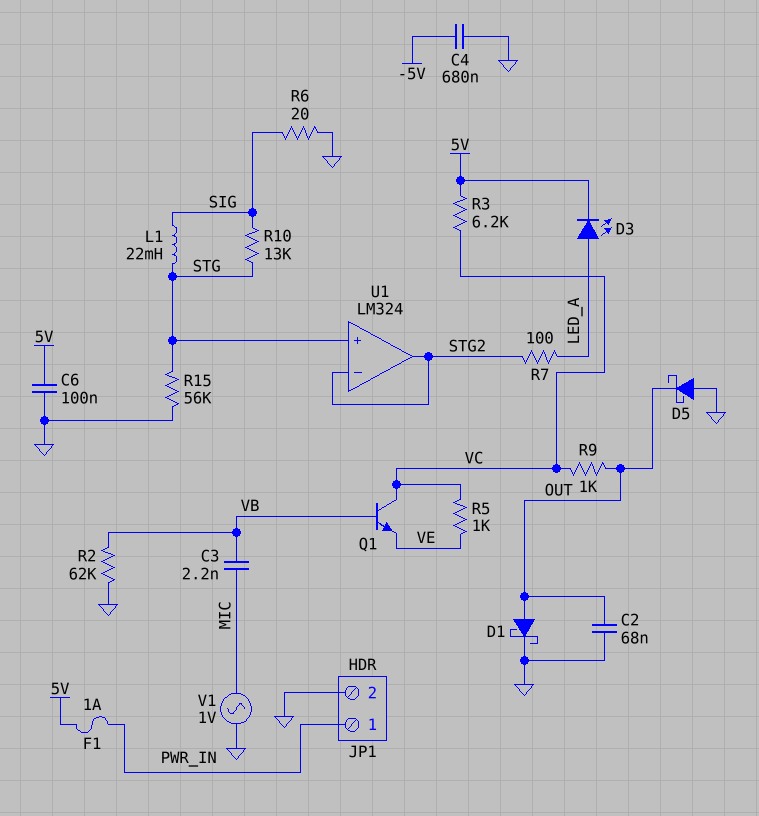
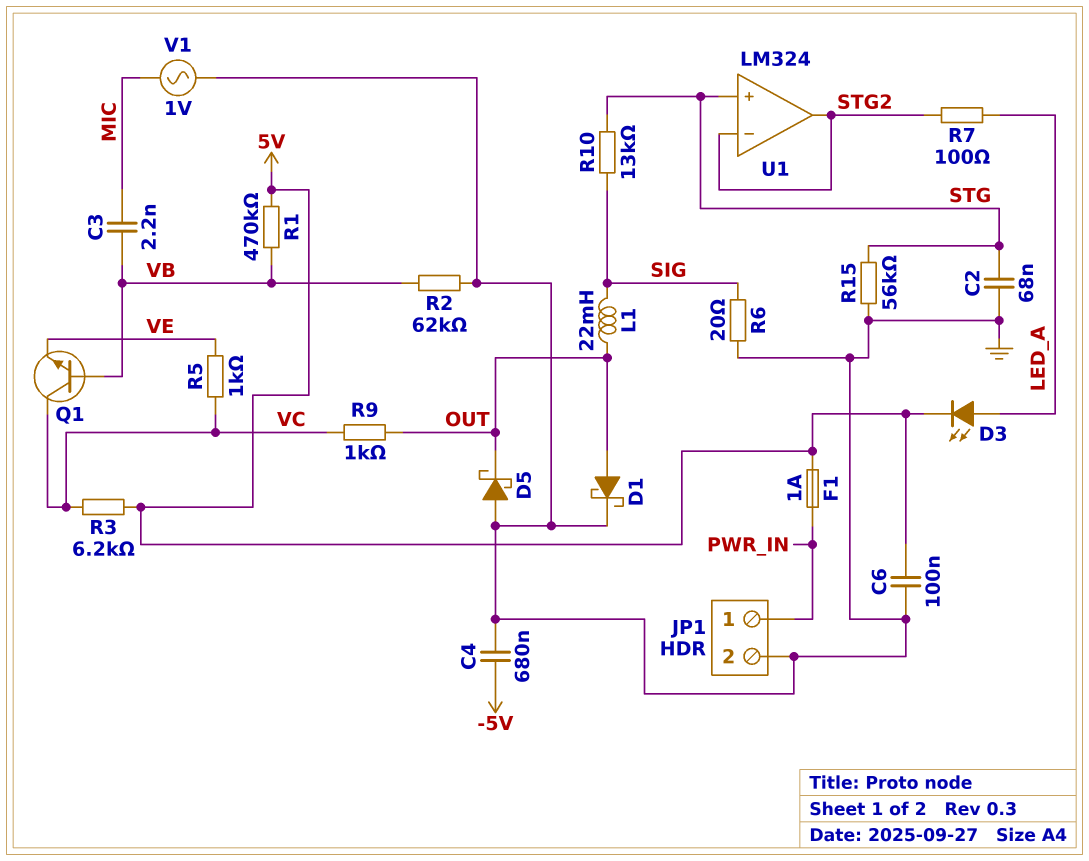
C2: 68nF (GND, OUT) -> 68nF (GND, STG)
L1: 22mH (SIG, STG) -> 22mH (OUT, SIG)
R1: none -> 470k (5V, VB)

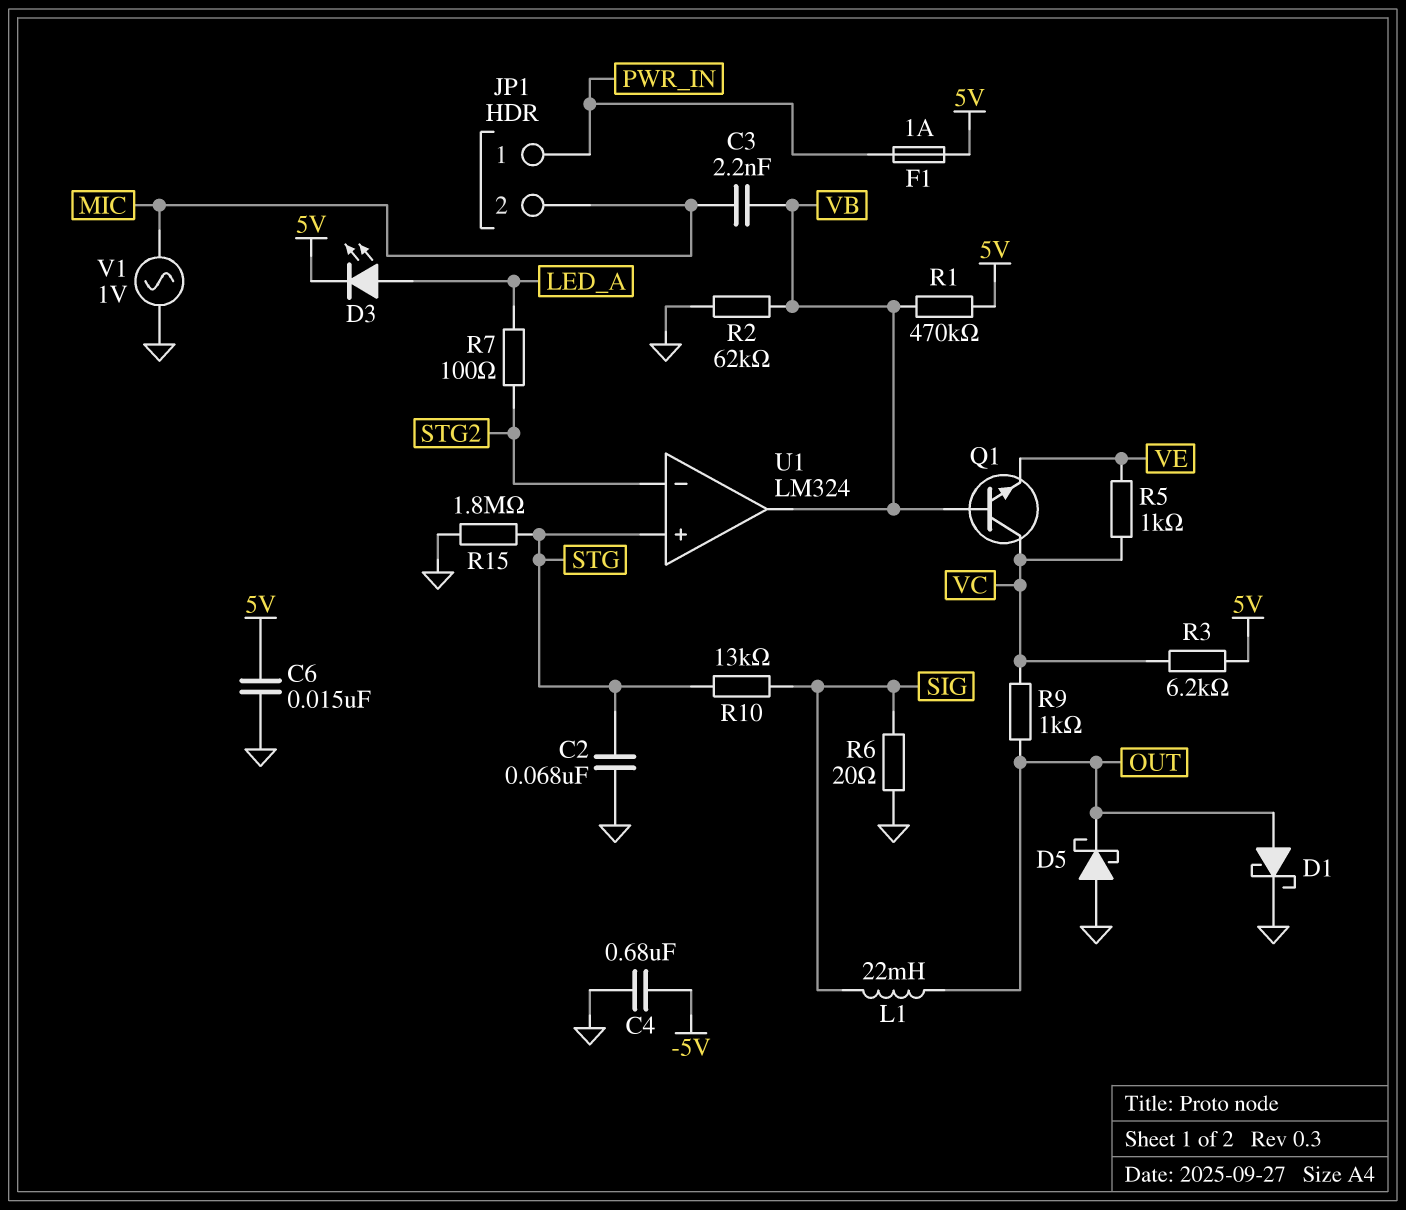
C6: 100nF (5V, GND) -> 15nF (5V, GND)
JP1 pin 2: GND -> MIC
R15: 56k (GND, STG) -> 1.8M (GND, STG)
U1 pin out: STG2 -> VB

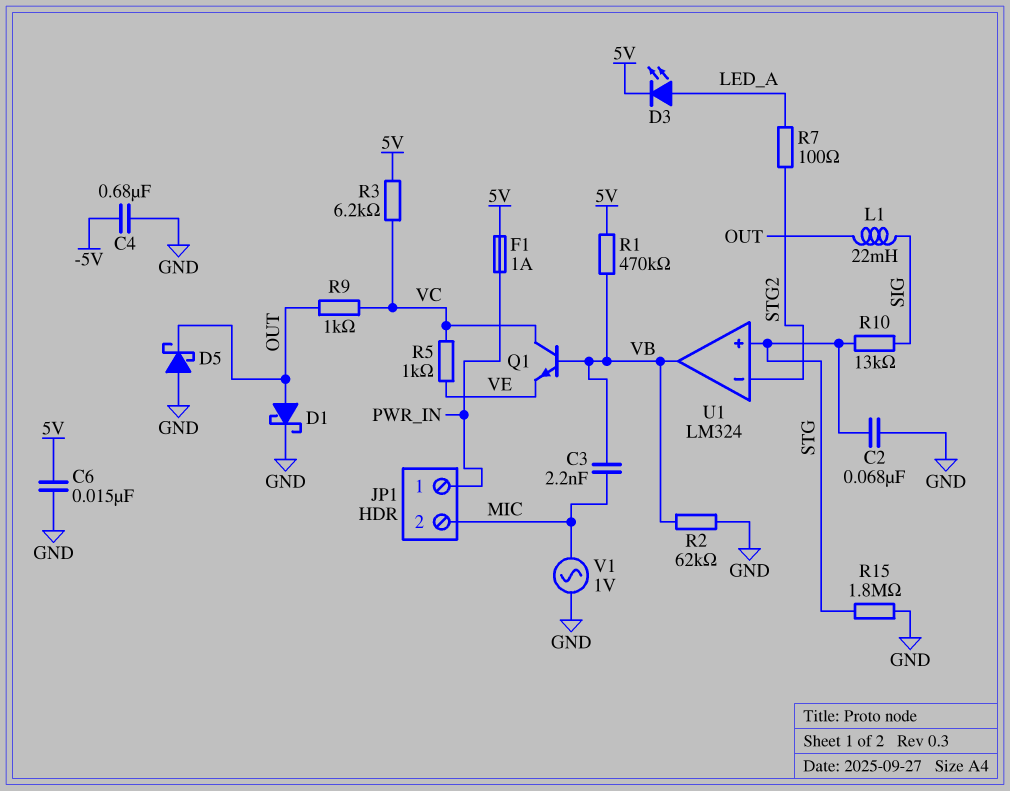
R6: 20 (GND, SIG) -> none

